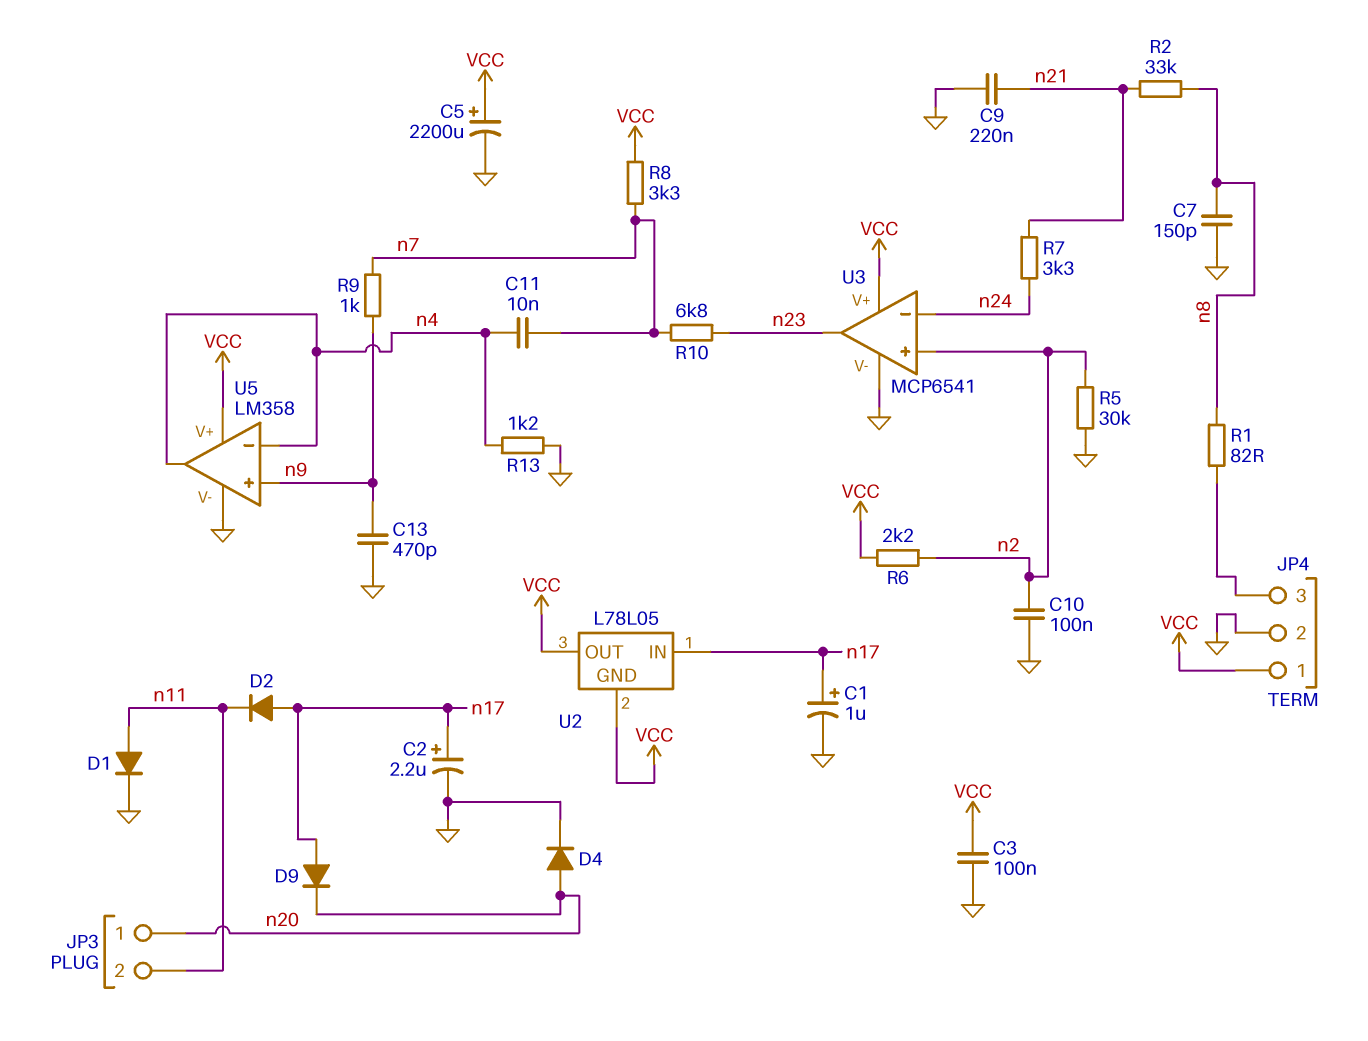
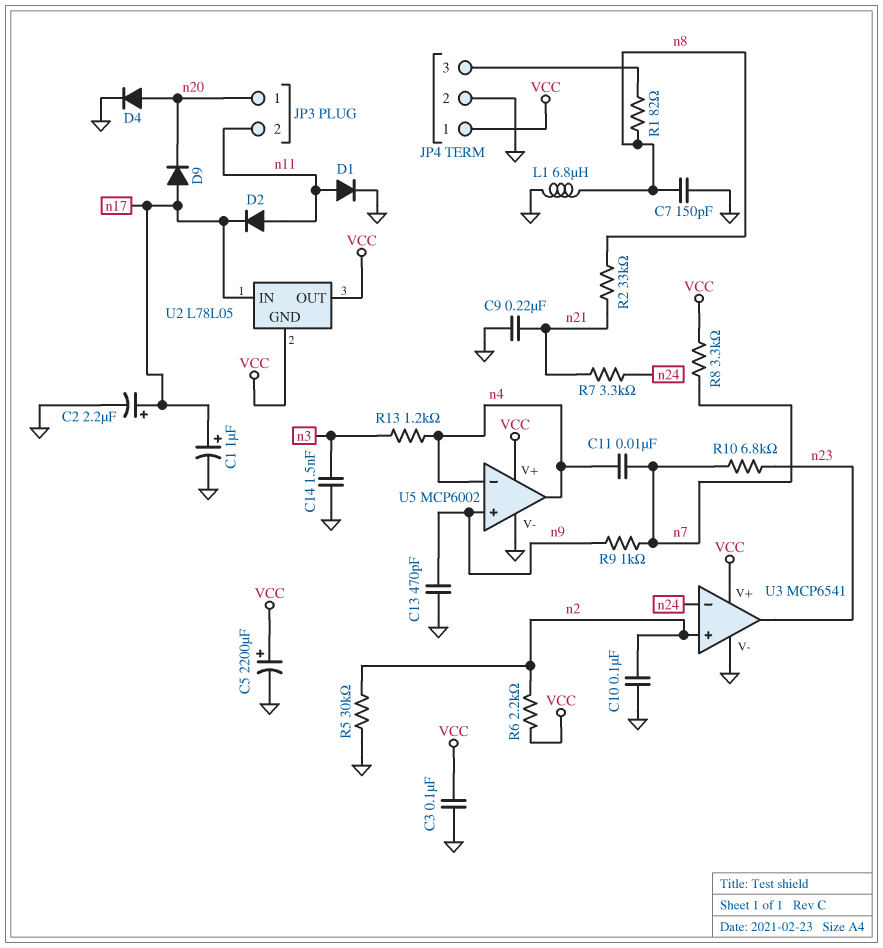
C14: none -> 1.5nF (GND, n3)
D2: diode (A n17, K n11) -> diode (A n11, K n17)
L1: none -> 6.8uH (GND, n8)
R13: 1.2k (GND, n4) -> 1.2k (n3, n4)
U5: LM358 -> MCP6002

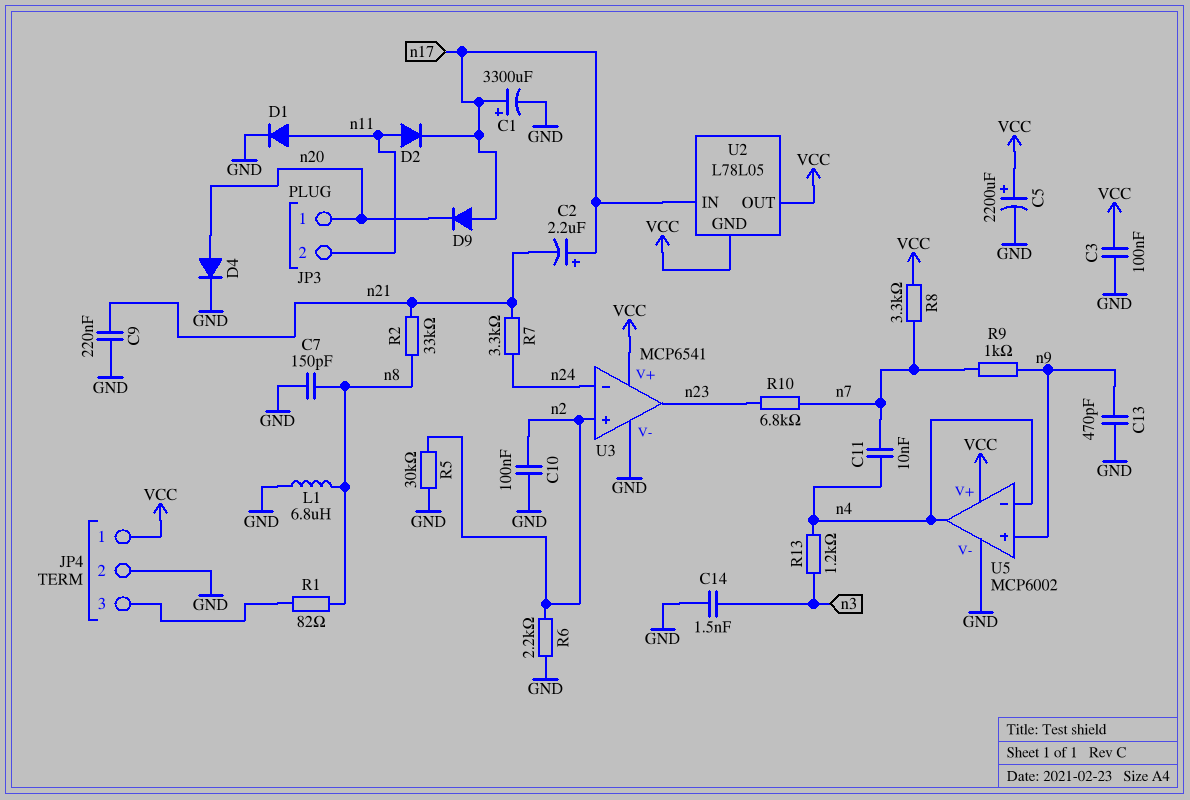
C1: 1uF (plus n17, minus GND) -> 3300uF (plus n17, minus GND)
C2: 2.2uF (plus n17, minus GND) -> 2.2uF (plus n17, minus n21)
R6: 2.2k (VCC, n2) -> 2.2k (GND, n2)

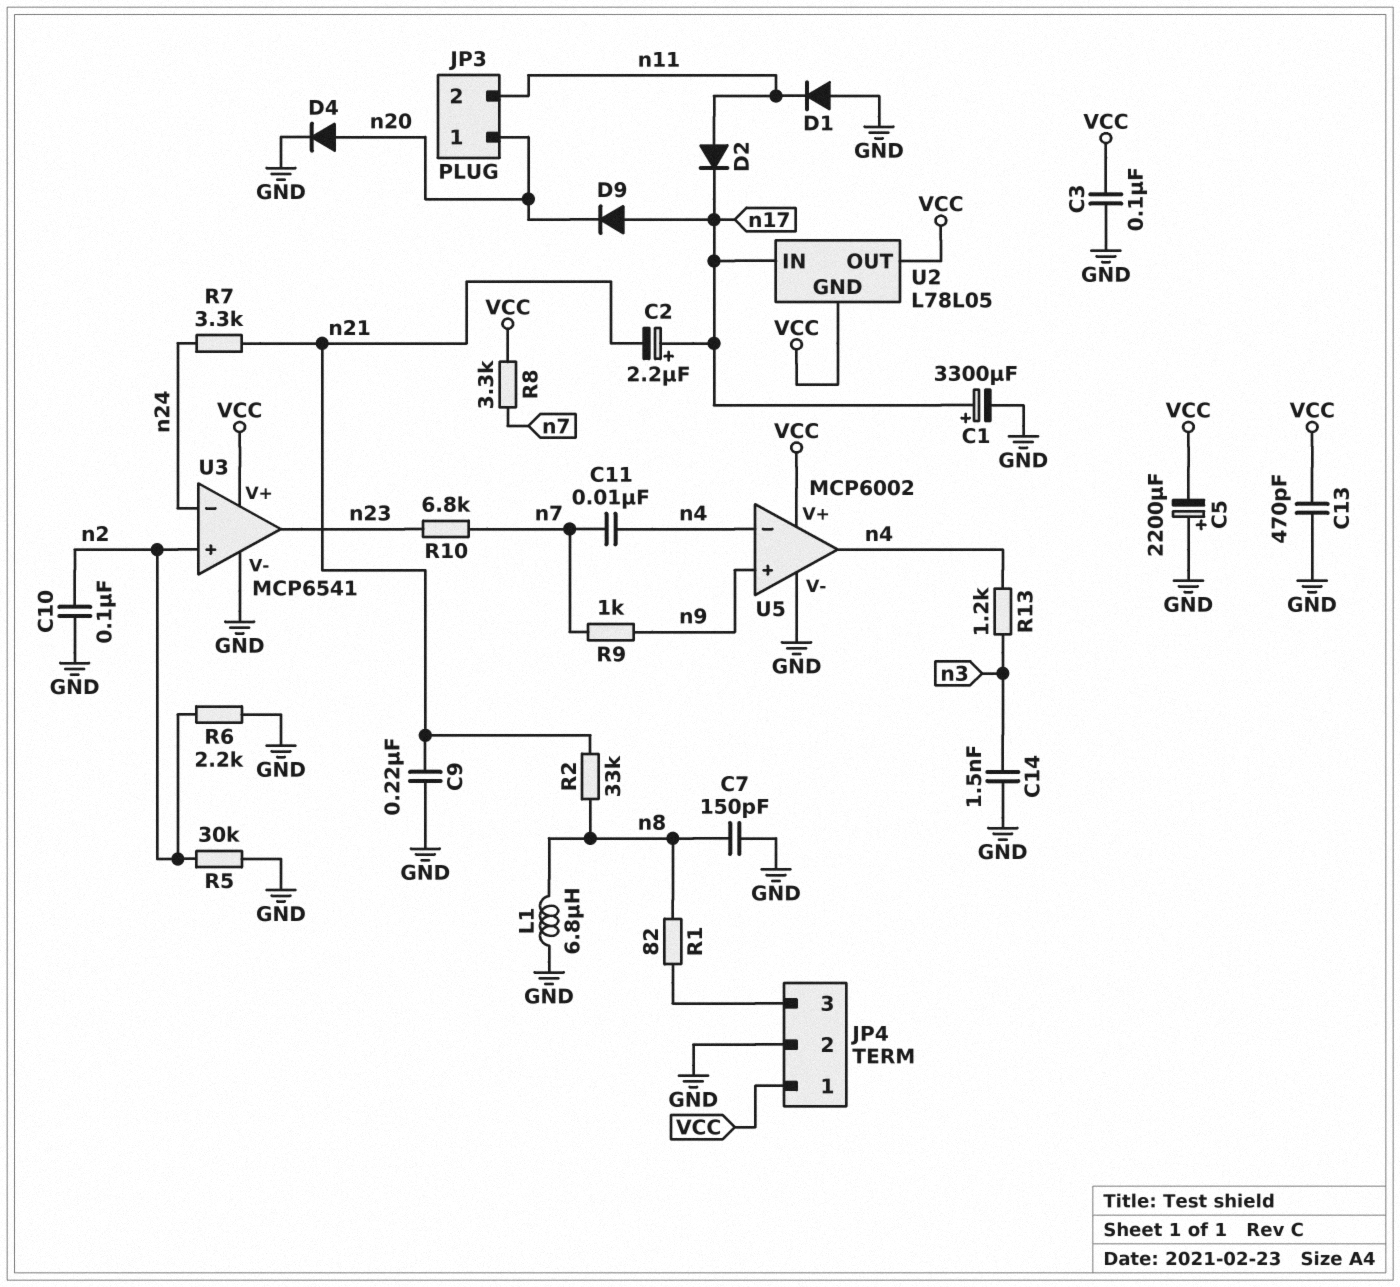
C5: 2200uF (plus VCC, minus GND) -> 2200uF (plus GND, minus VCC)
C13: 470pF (GND, n9) -> 470pF (GND, VCC)
D1: diode (A n11, K GND) -> diode (A GND, K n11)

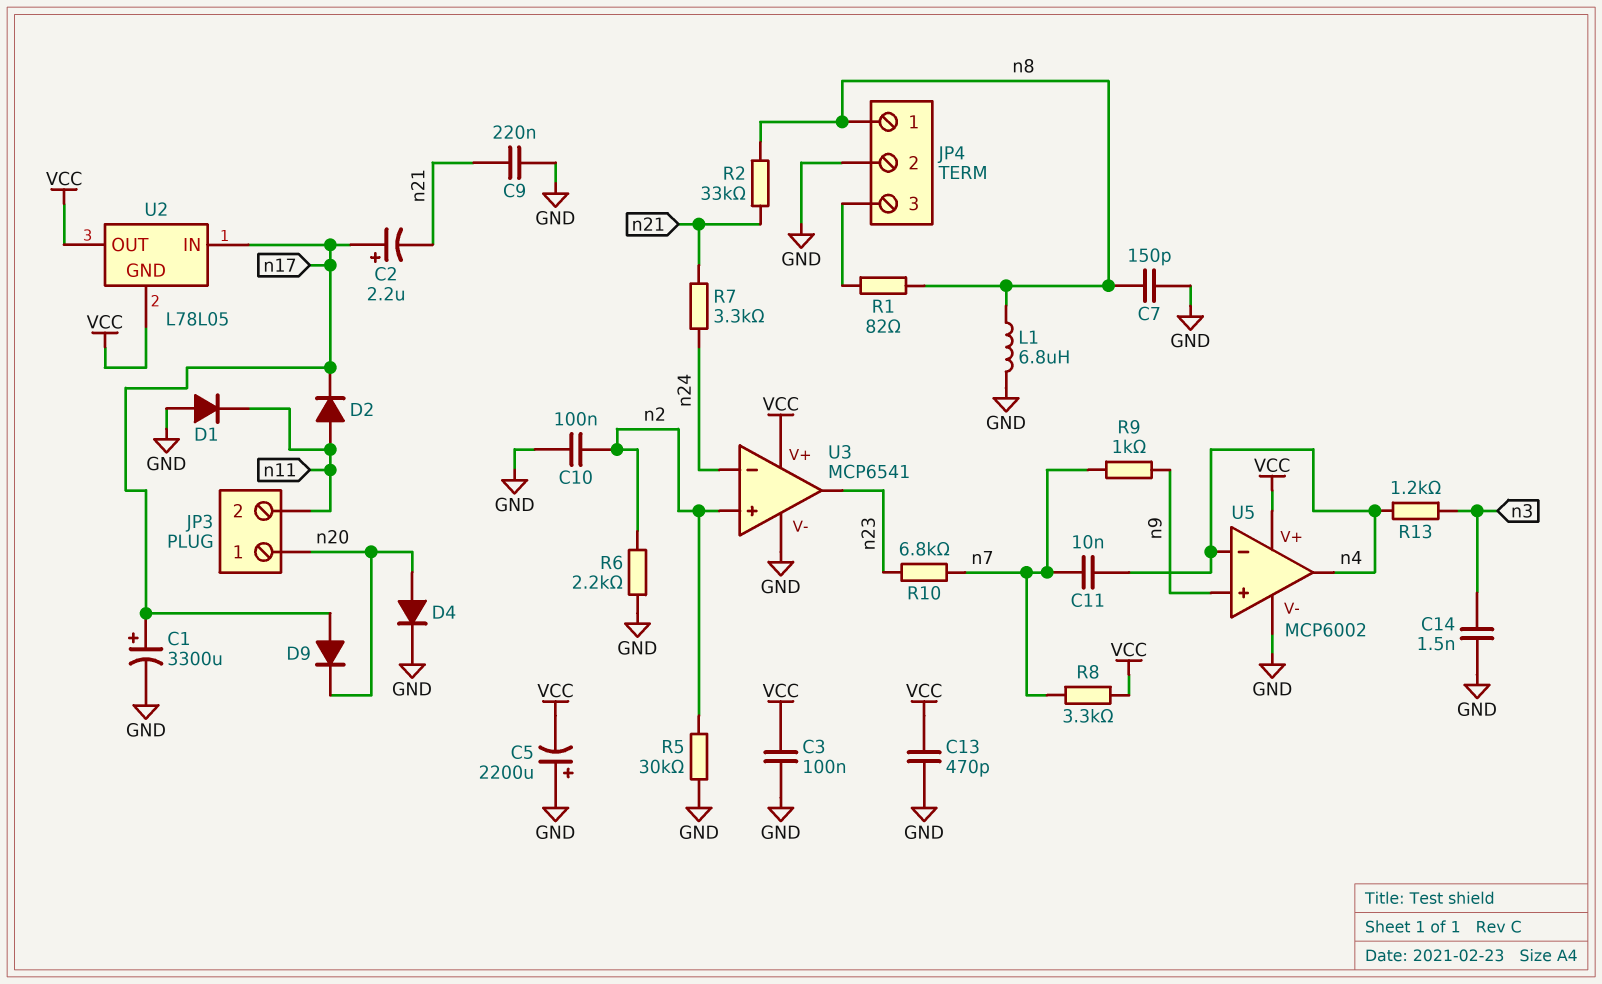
JP4 pin 1: VCC -> n8

